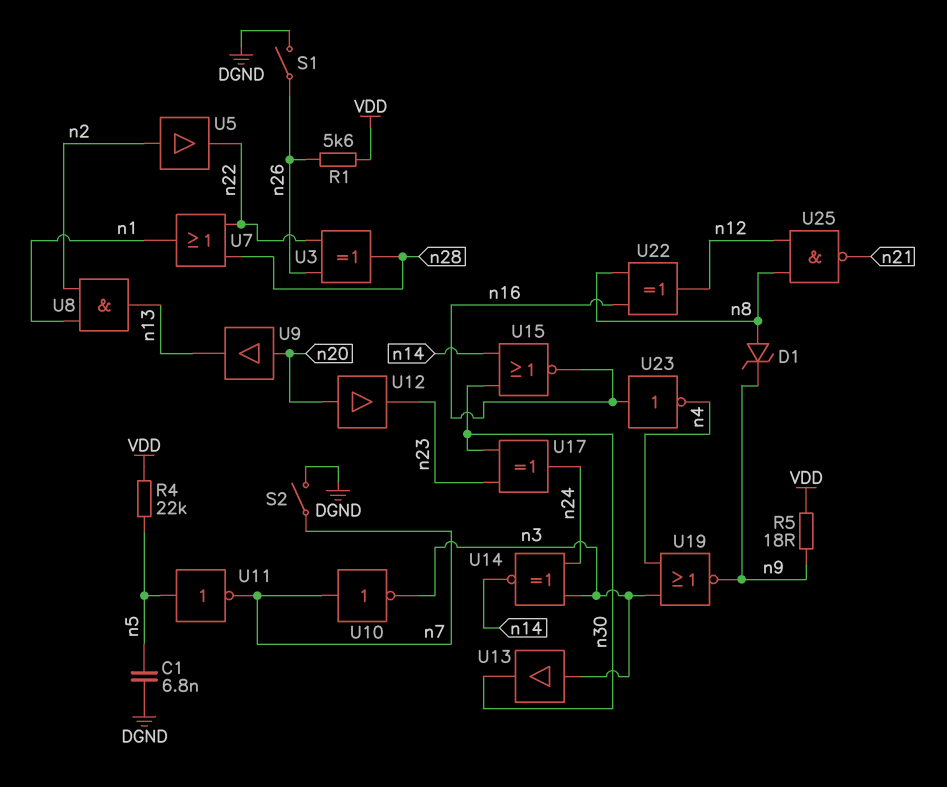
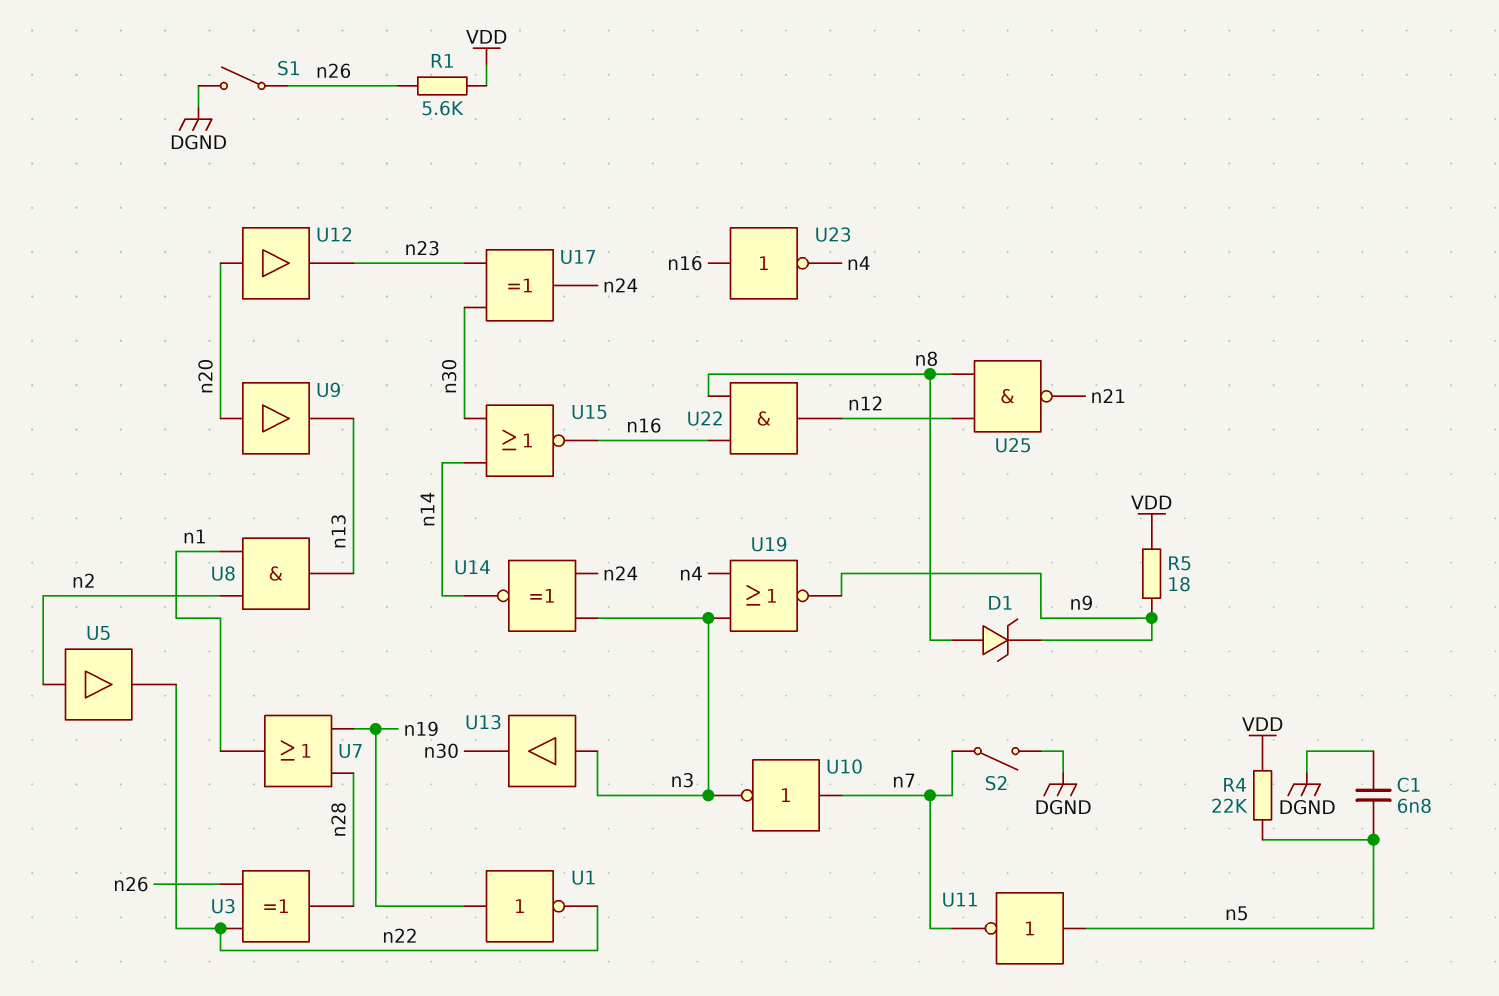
U1: none -> NOT (in n19, out n22)
U7: OR (in n22, in n28, out n1) -> OR (in n19, in n28, out n1)
U22: XOR (in n8, in n16, out n12) -> AND (in n8, in n16, out n12)

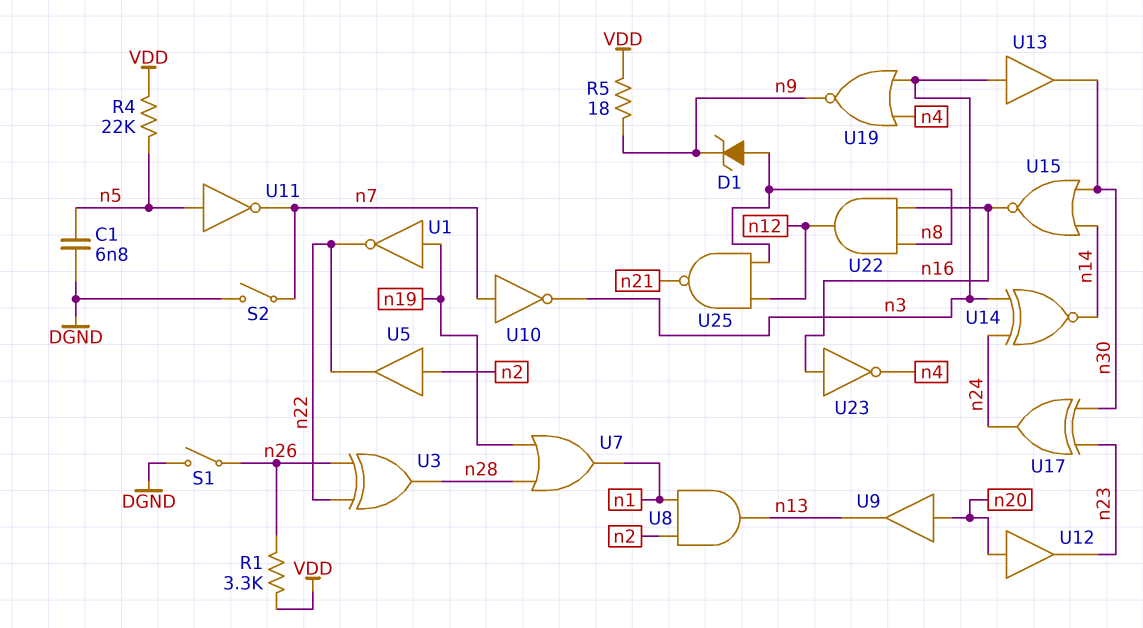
R1: 5.6k (VDD, n26) -> 3.3k (VDD, n26)

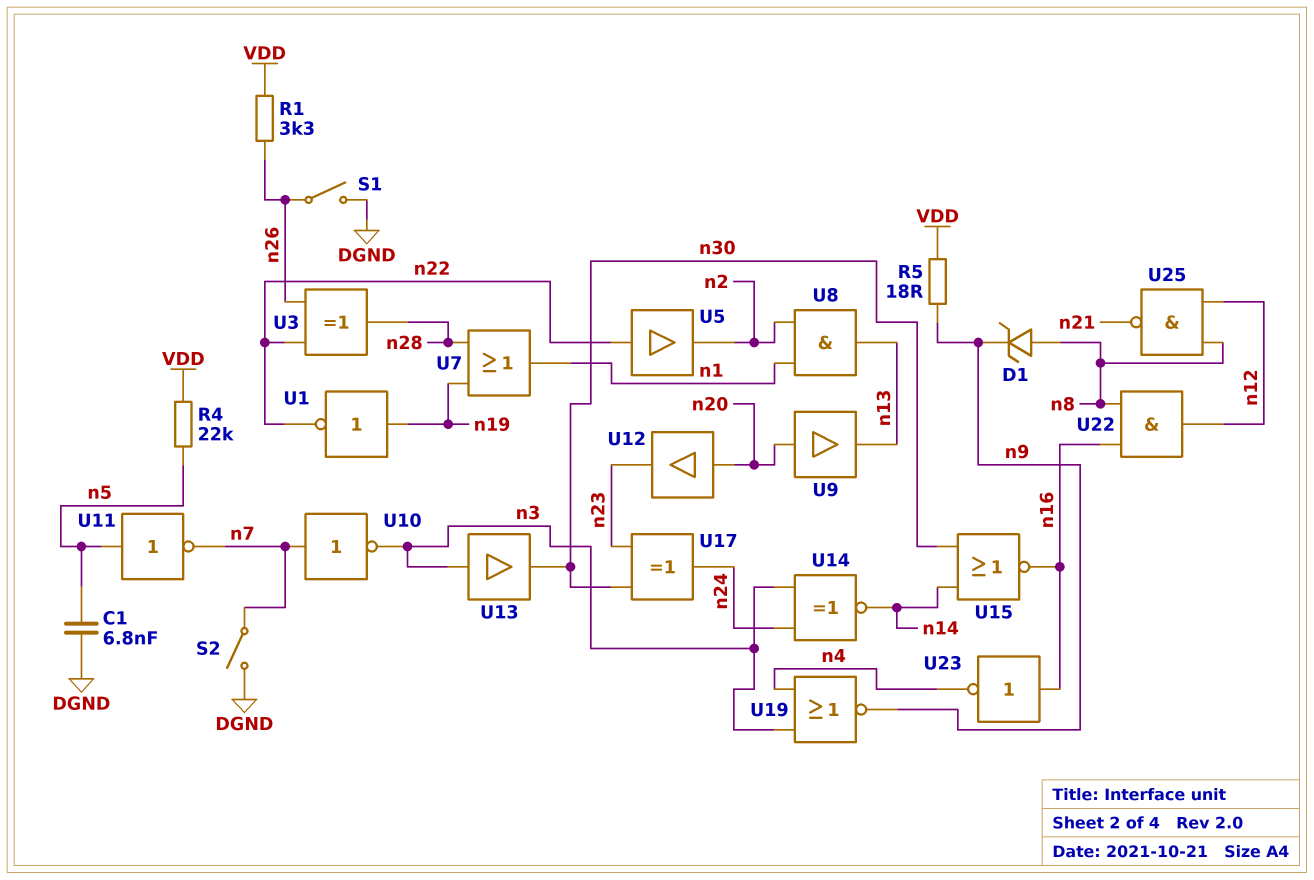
U5: buffer (in n2, out n22) -> buffer (in n22, out n2)

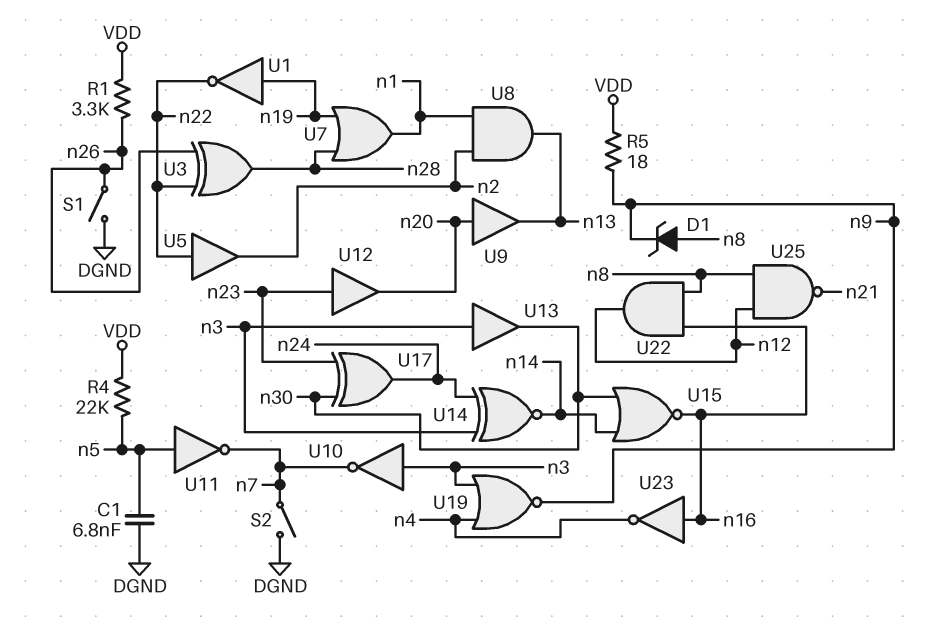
U10: NOT (in n7, out n3) -> NOT (in n3, out n7)
U12: buffer (in n20, out n23) -> buffer (in n23, out n20)

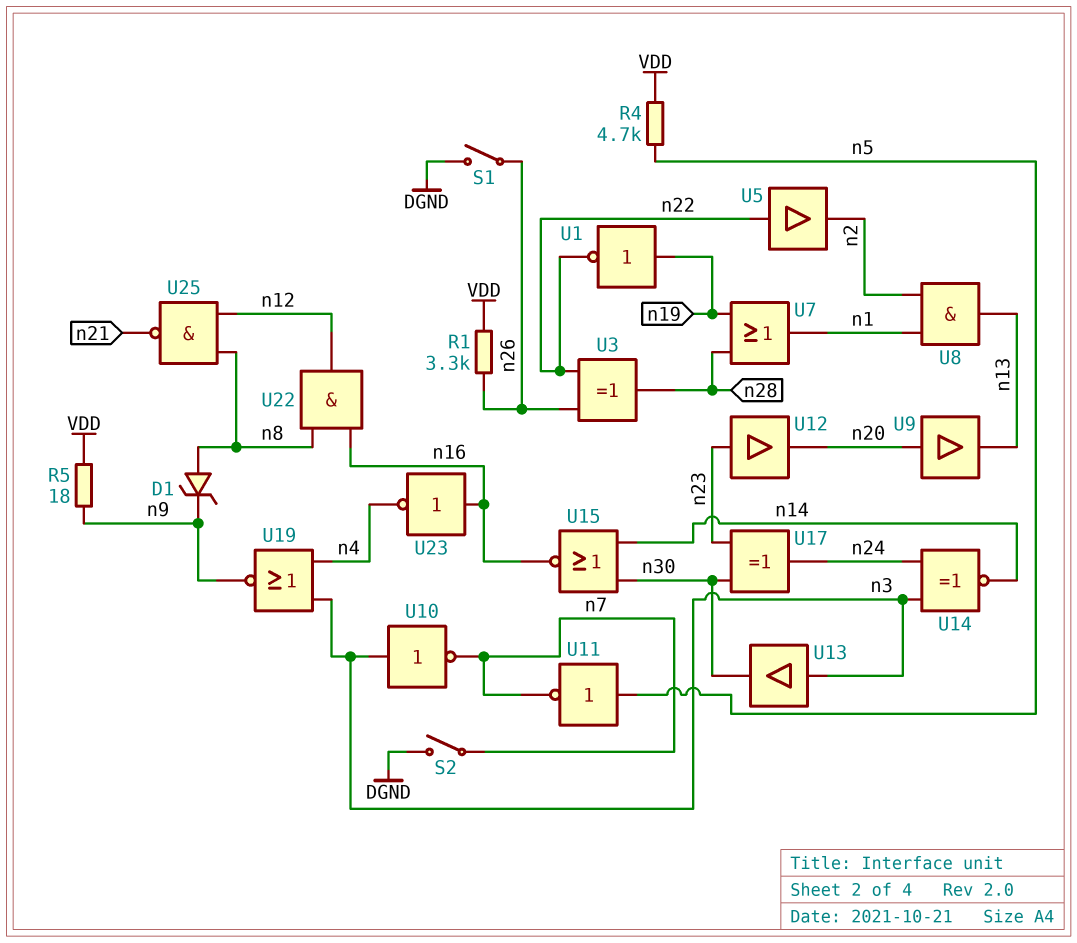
C1: 6.8nF (DGND, n5) -> none
R4: 22k (VDD, n5) -> 4.7k (VDD, n5)

